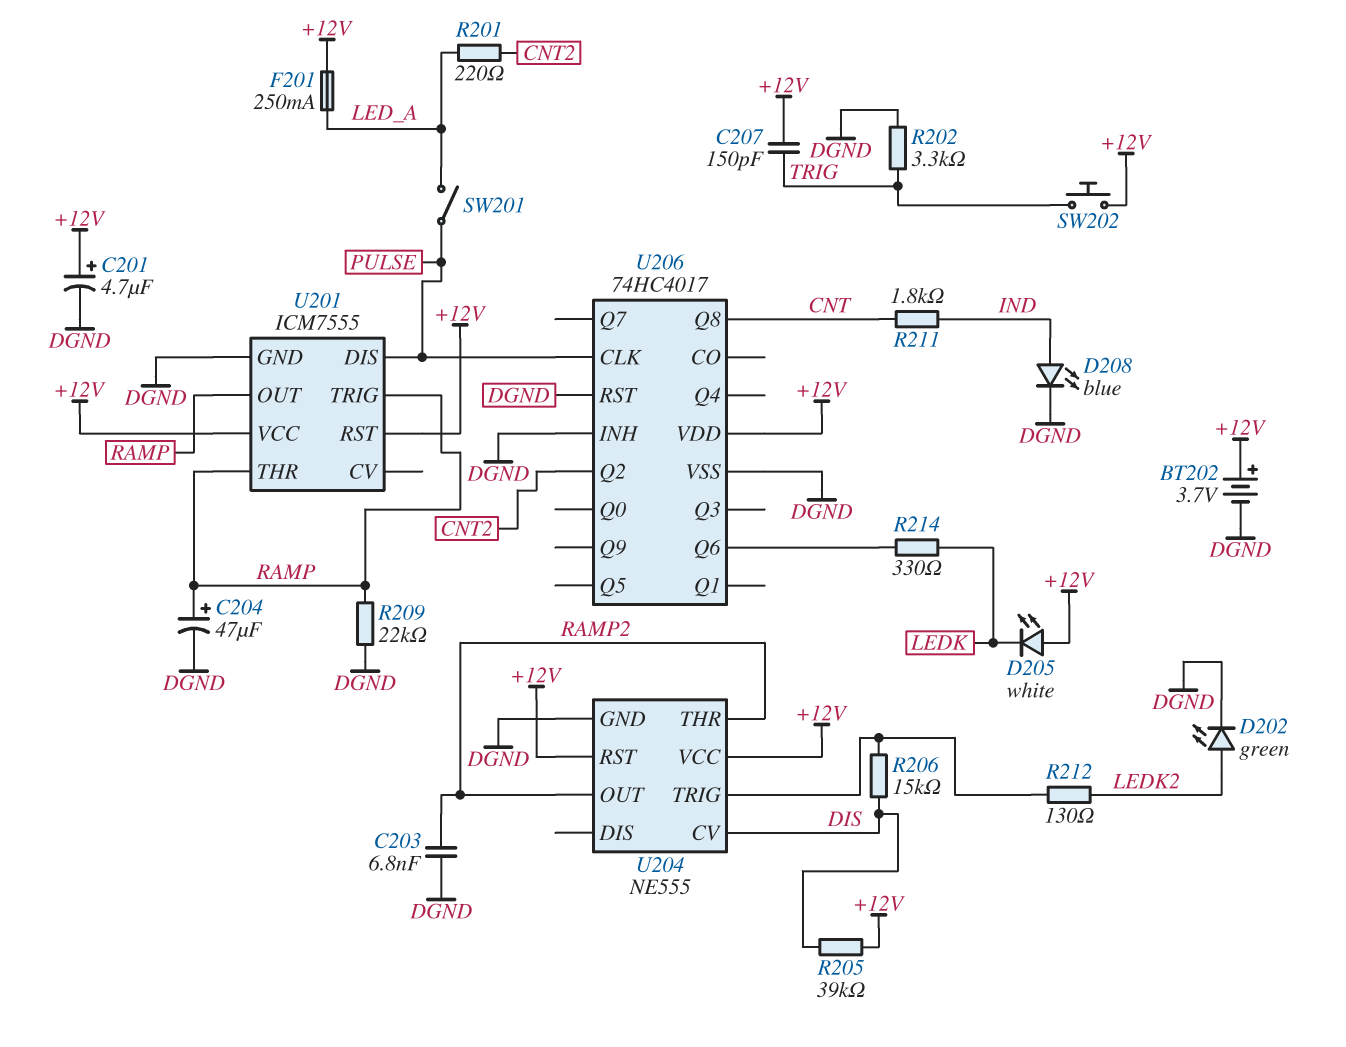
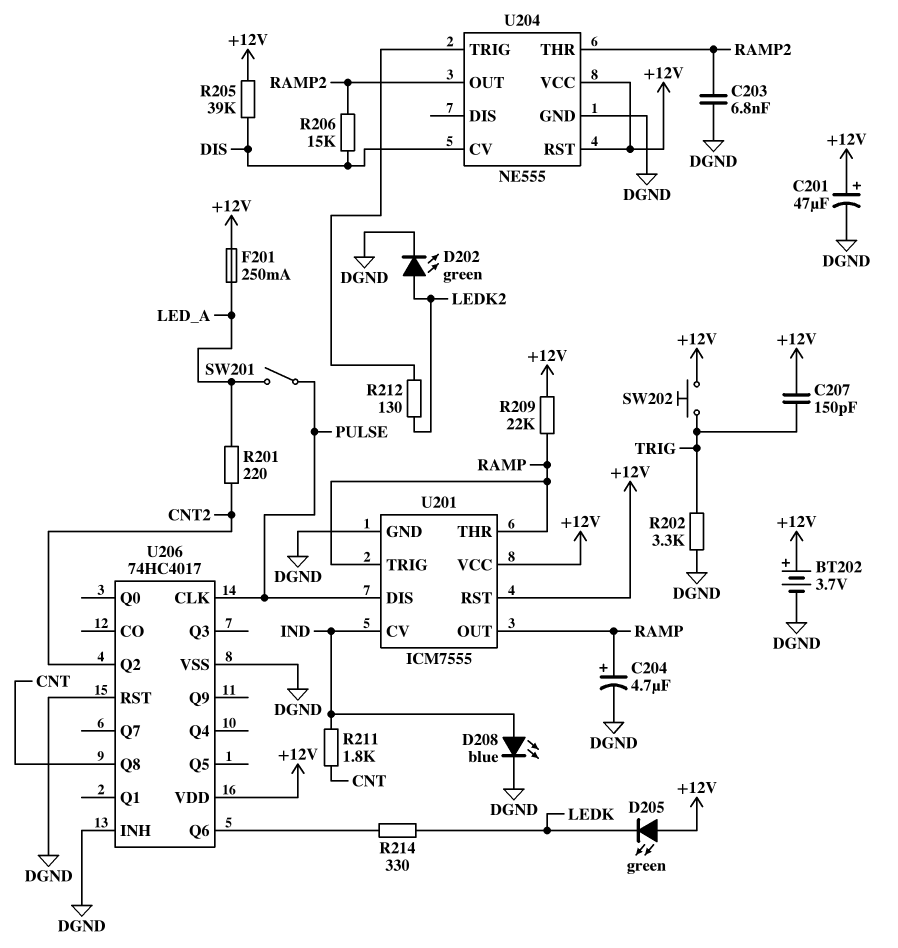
C201: 4.7uF (plus +12V, minus DGND) -> 47uF (plus +12V, minus DGND)
C204: 47uF (plus RAMP, minus DGND) -> 4.7uF (plus RAMP, minus DGND)
D205: LED white (A +12V, K LEDK) -> LED green (A +12V, K LEDK)
R206: 15k (DIS, U204/TRIG) -> 15k (DIS, RAMP2)
R209: 22k (DGND, RAMP) -> 22k (+12V, RAMP)
U201 pin CV: none -> IND

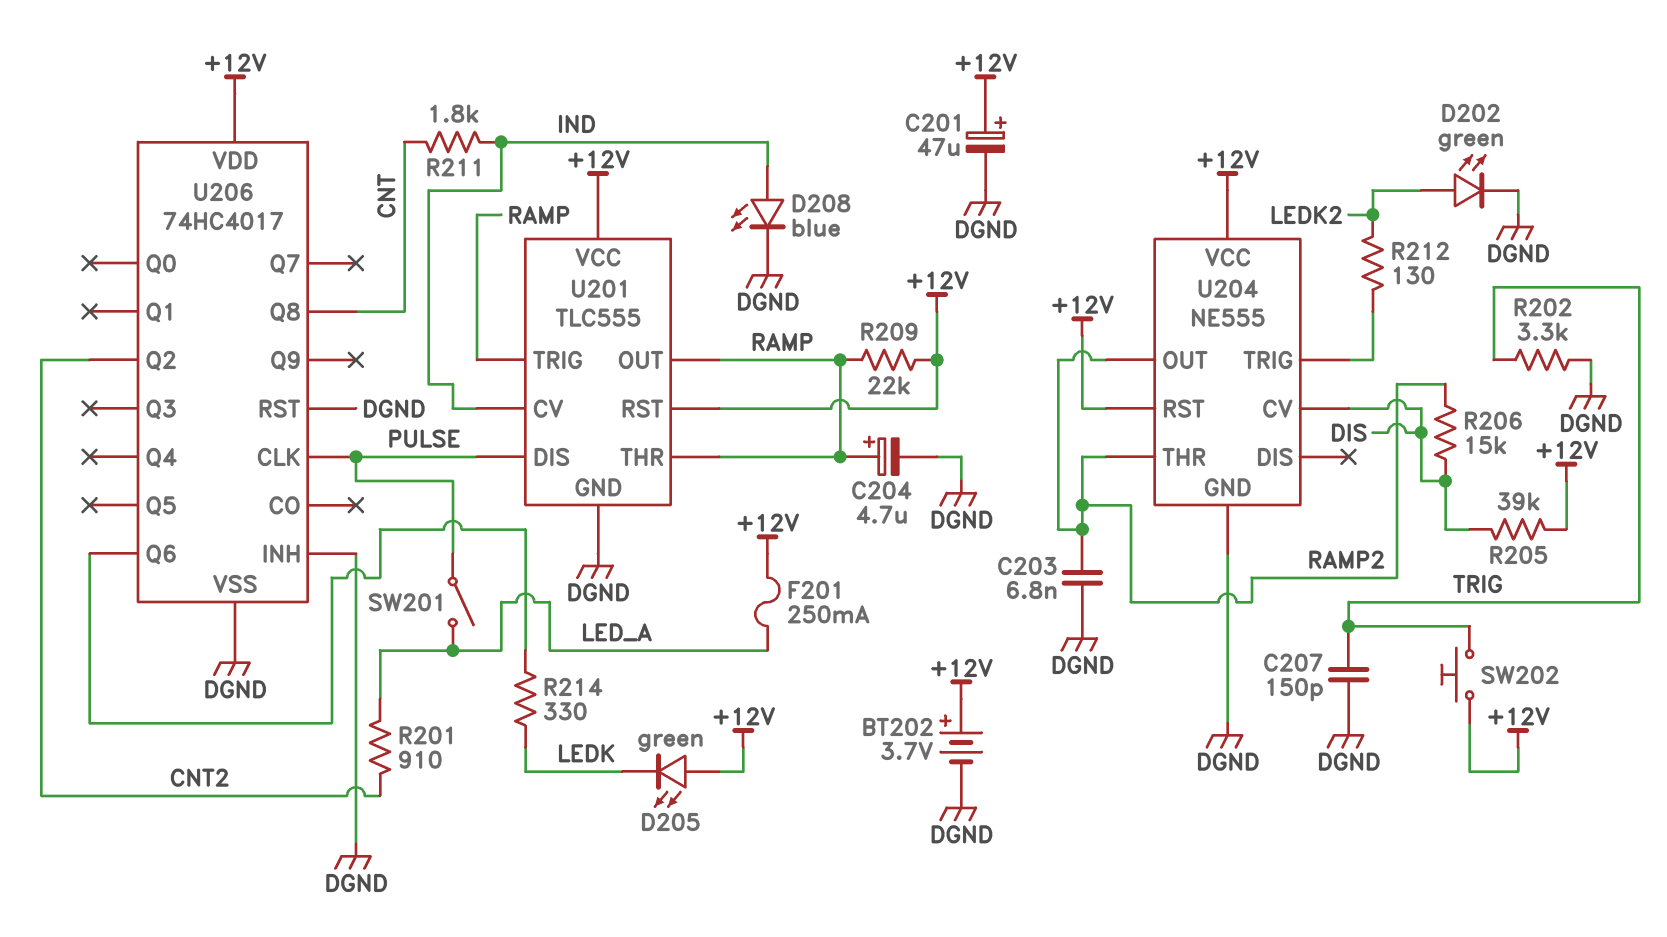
C207: 150pF (+12V, TRIG) -> 150pF (DGND, TRIG)
R201: 220 (CNT2, LED_A) -> 910 (CNT2, LED_A)
U201: ICM7555 -> TLC555

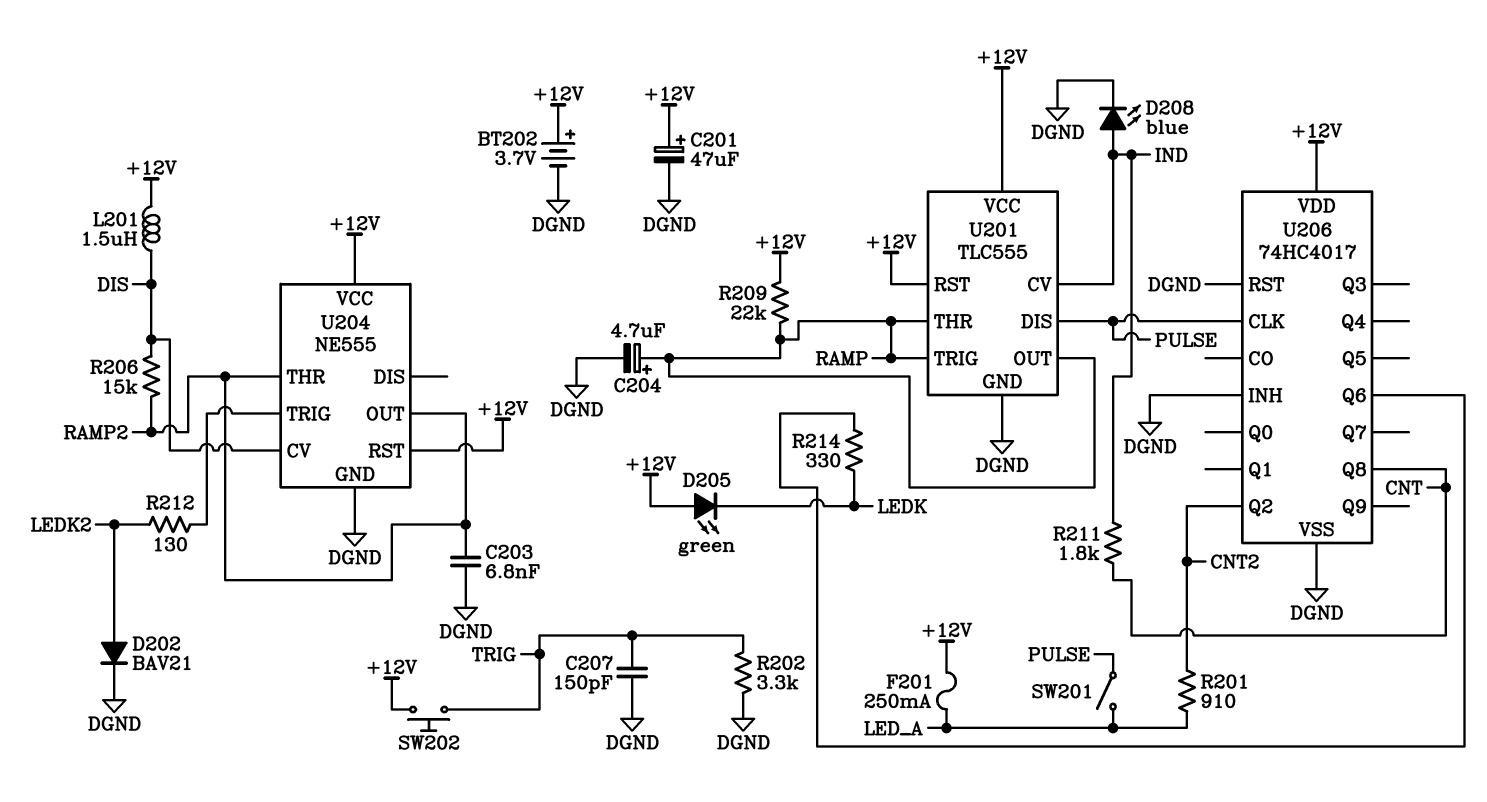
D202: LED green (A LEDK2, K DGND) -> diode BAV21 (A LEDK2, K DGND)
L201: none -> 1.5uH (+12V, DIS)
R205: 39k (+12V, DIS) -> none

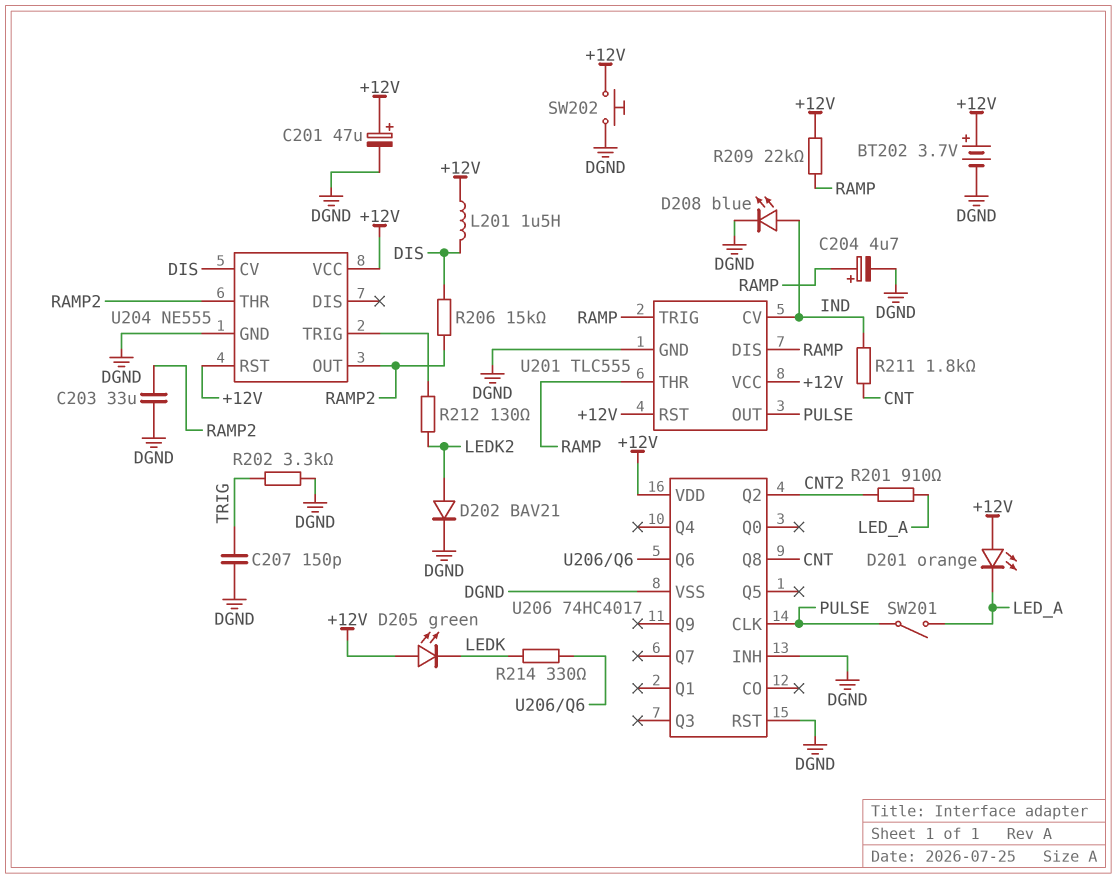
C203: 6.8nF (DGND, RAMP2) -> 33uF (DGND, RAMP2)
D201: none -> LED orange (A +12V, K LED_A)
F201: 250mA (+12V, LED_A) -> none
SW202: button (+12V, TRIG) -> button (+12V, DGND)
U201 pin DIS: PULSE -> RAMP
U201 pin OUT: RAMP -> PULSE

